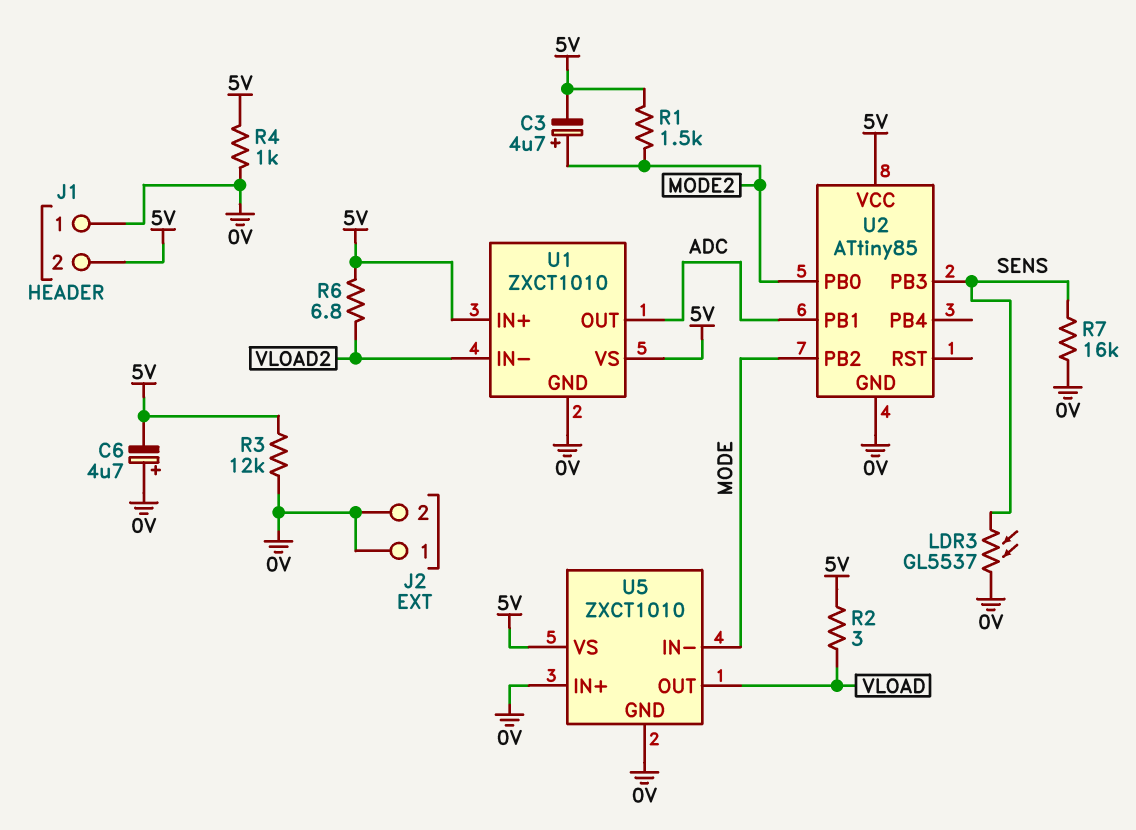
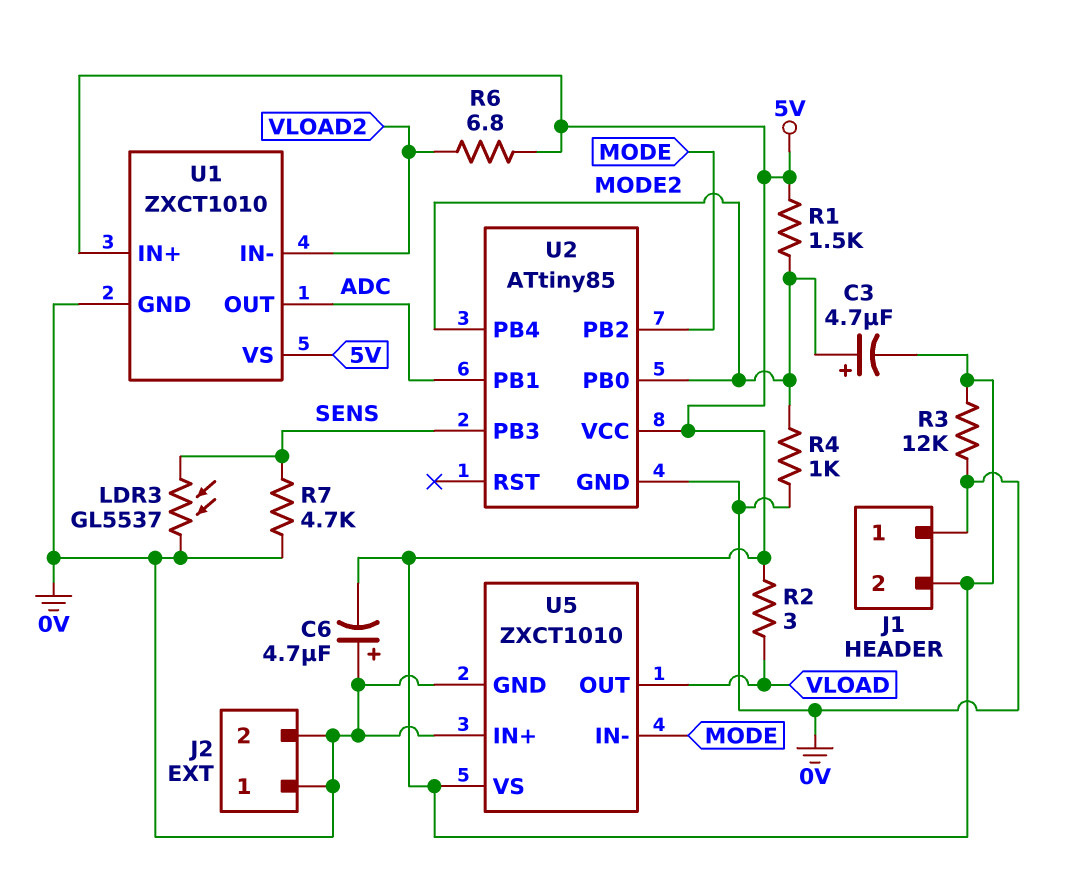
R4: 1k (0V, 5V) -> 1k (0V, MODE2)
R7: 16k (0V, SENS) -> 4.7k (0V, SENS)
U2 pin PB4: none -> MODE2

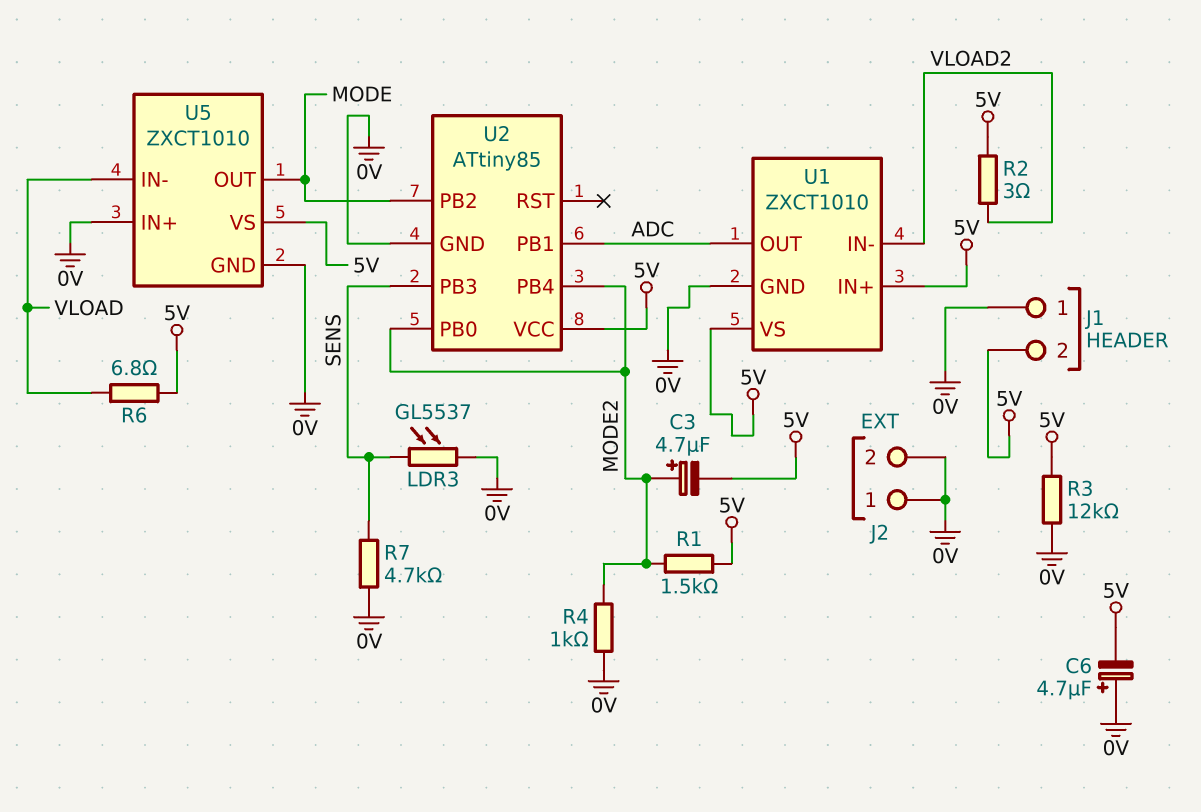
R2: 3 (5V, VLOAD) -> 3 (5V, VLOAD2)
R6: 6.8 (5V, VLOAD2) -> 6.8 (5V, VLOAD)
U5 pin IN-: MODE -> VLOAD
U5 pin OUT: VLOAD -> MODE

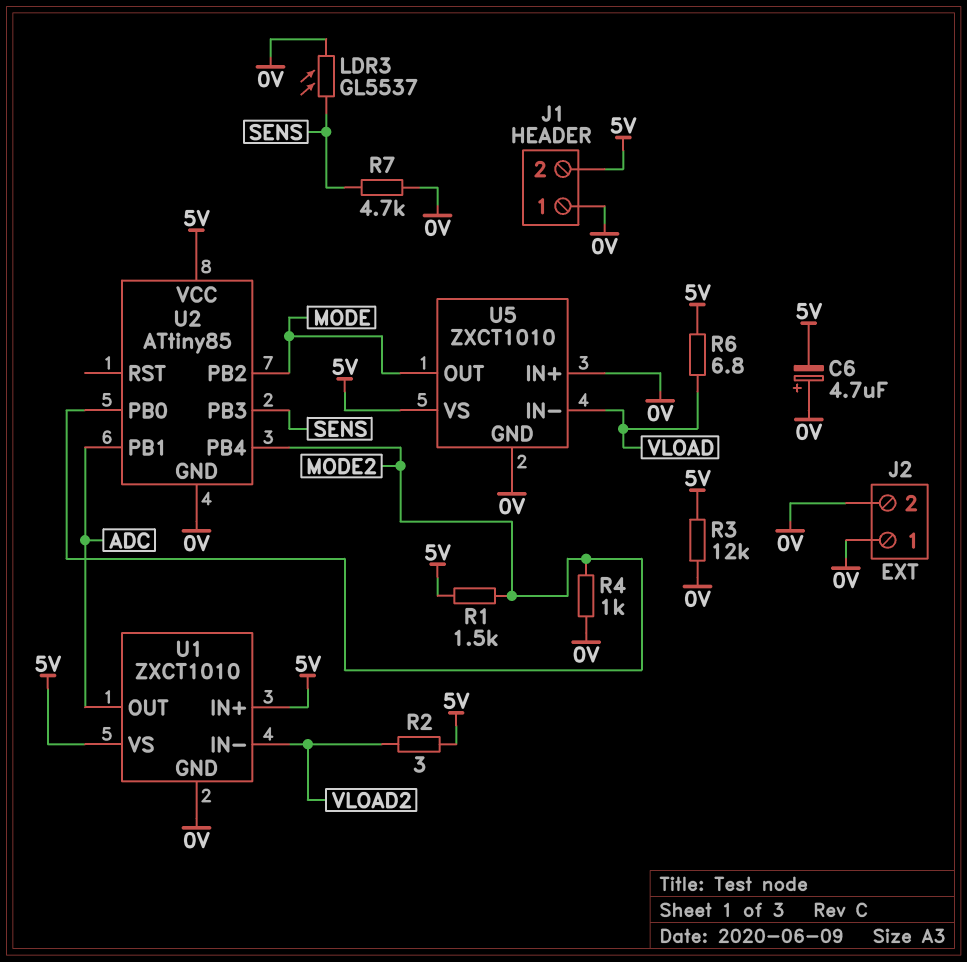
C3: 4.7uF (plus MODE2, minus 5V) -> none

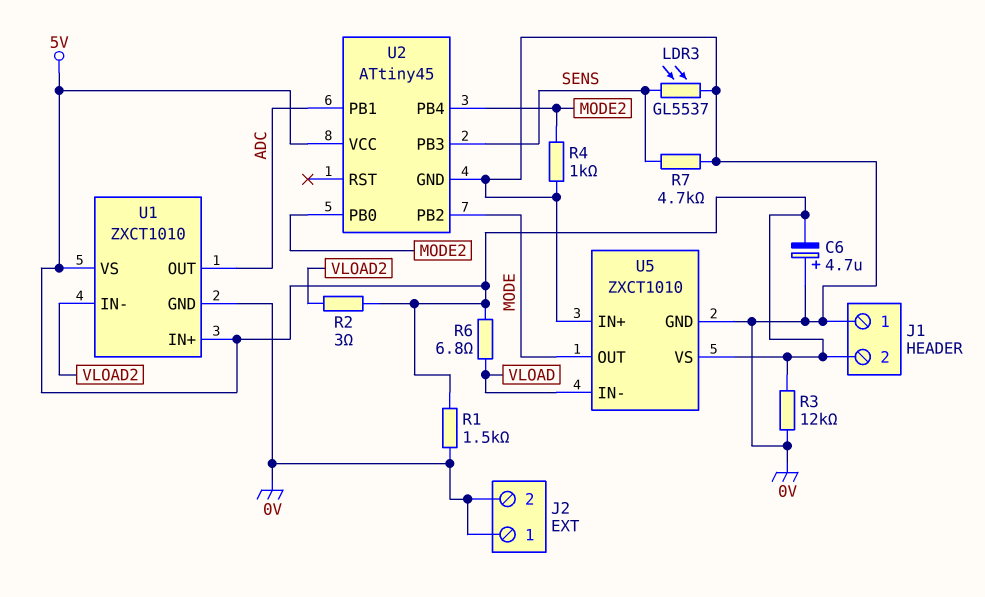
R1: 1.5k (5V, MODE2) -> 1.5k (0V, 5V)
U2: ATtiny85 -> ATtiny45

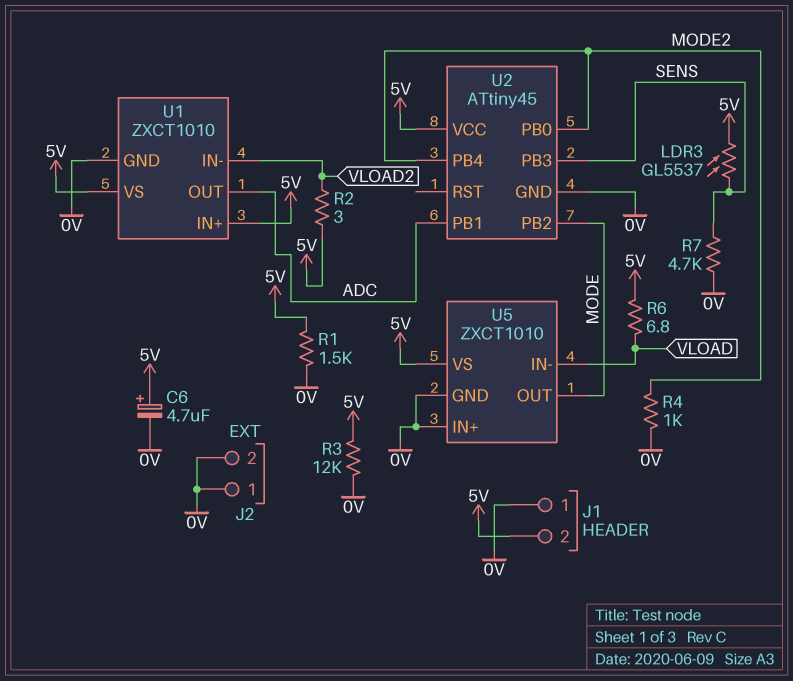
C6: 4.7uF (plus 0V, minus 5V) -> 4.7uF (plus 5V, minus 0V)
LDR3: GL5537 (0V, SENS) -> GL5537 (5V, SENS)

